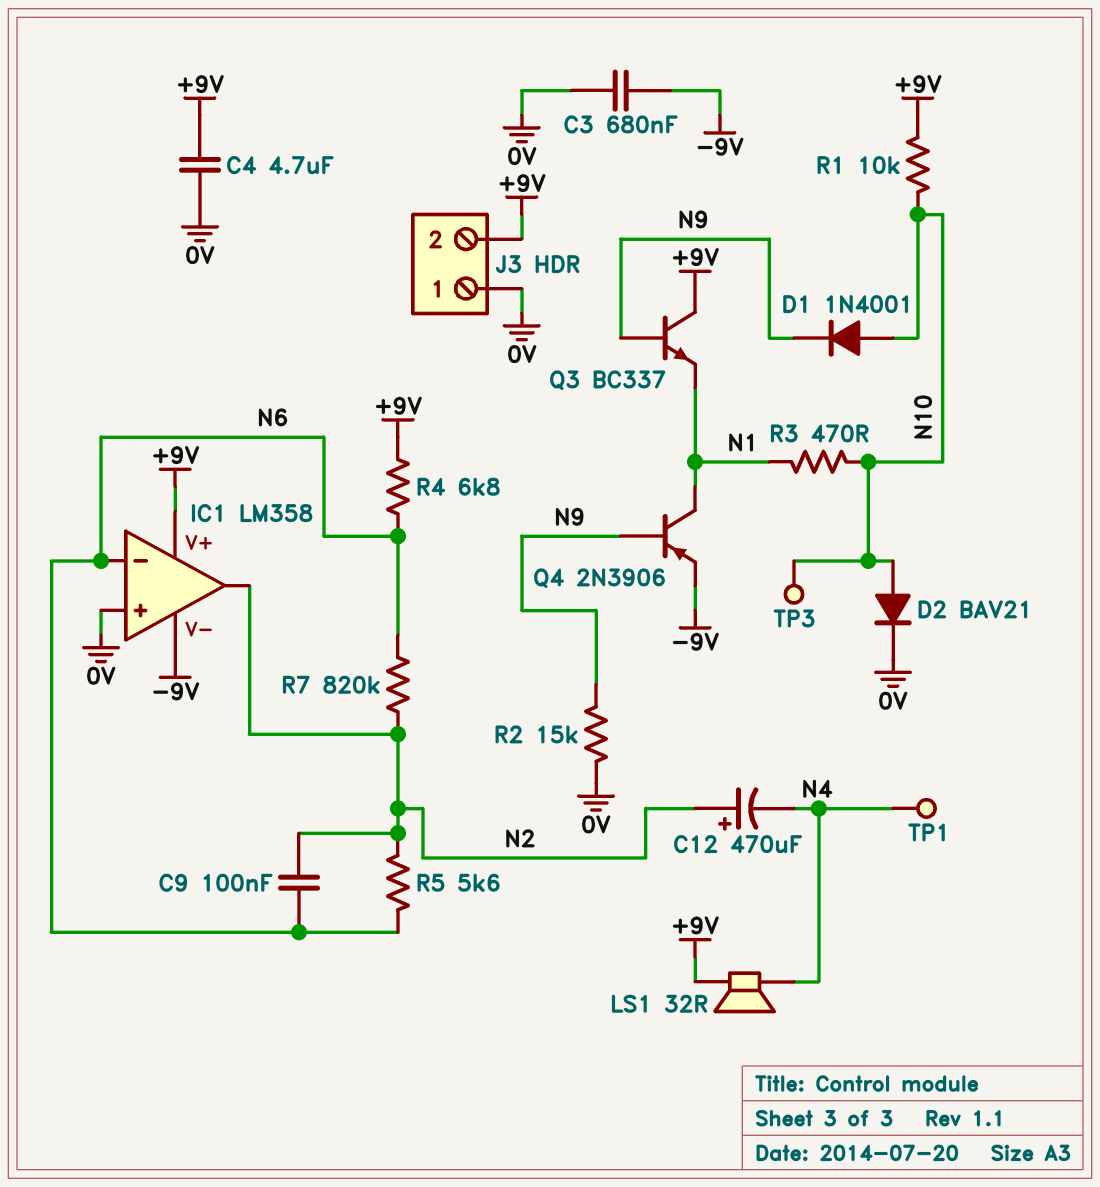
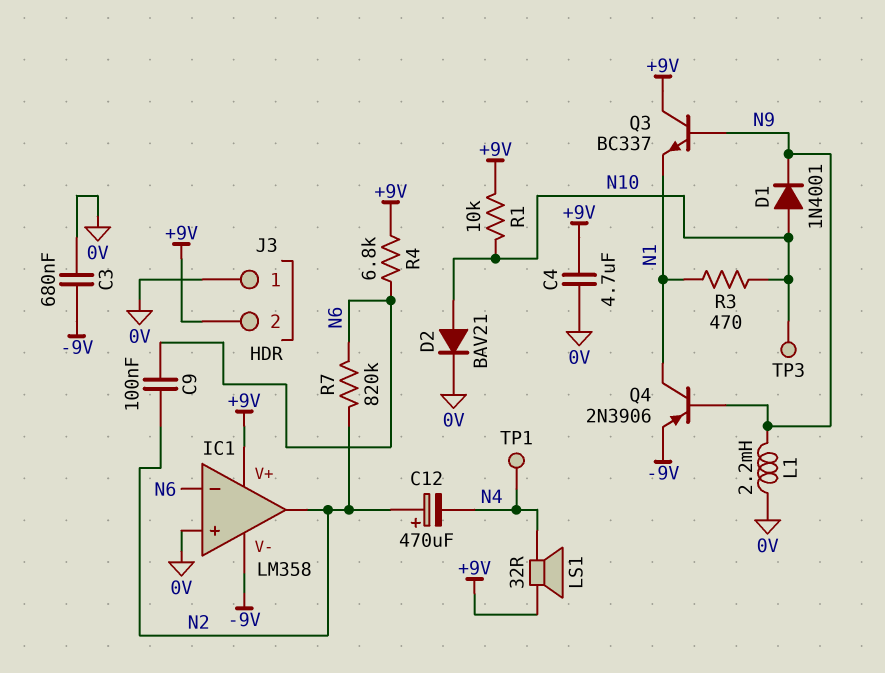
L1: none -> 2.2mH (0V, N9)
R2: 15k (0V, N9) -> none
R5: 5.6k (N2, N6) -> none

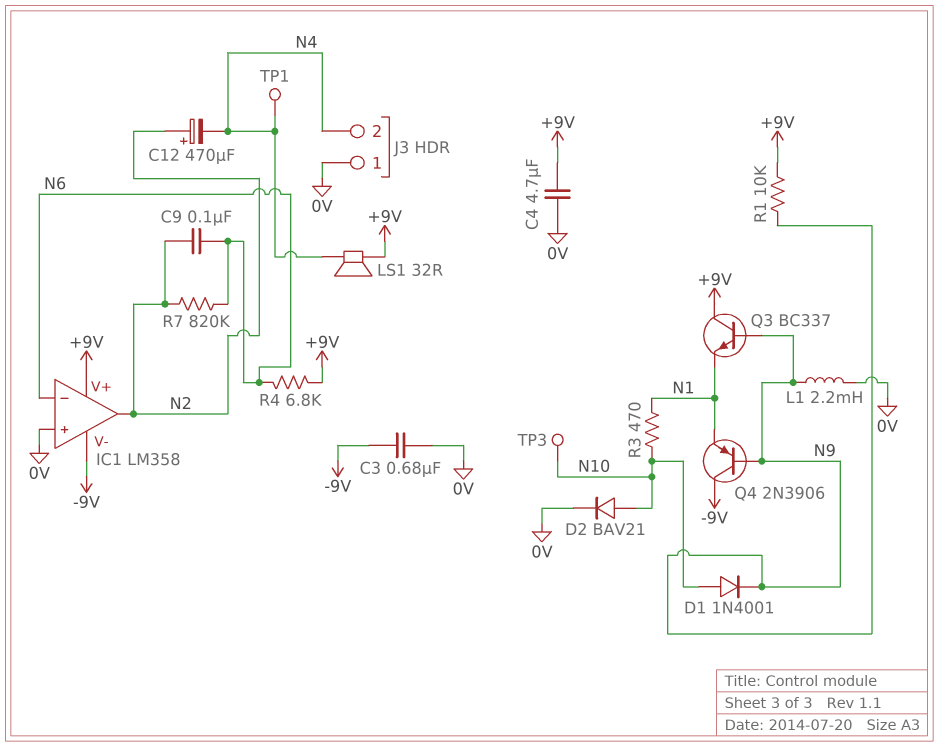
J3 pin 2: +9V -> N4
Q4: PNP 2N3906 (B N9, C N1, E -9V) -> PNP 2N3906 (B N9, C -9V, E N1)
R1: 10k (+9V, N10) -> 10k (+9V, N9)

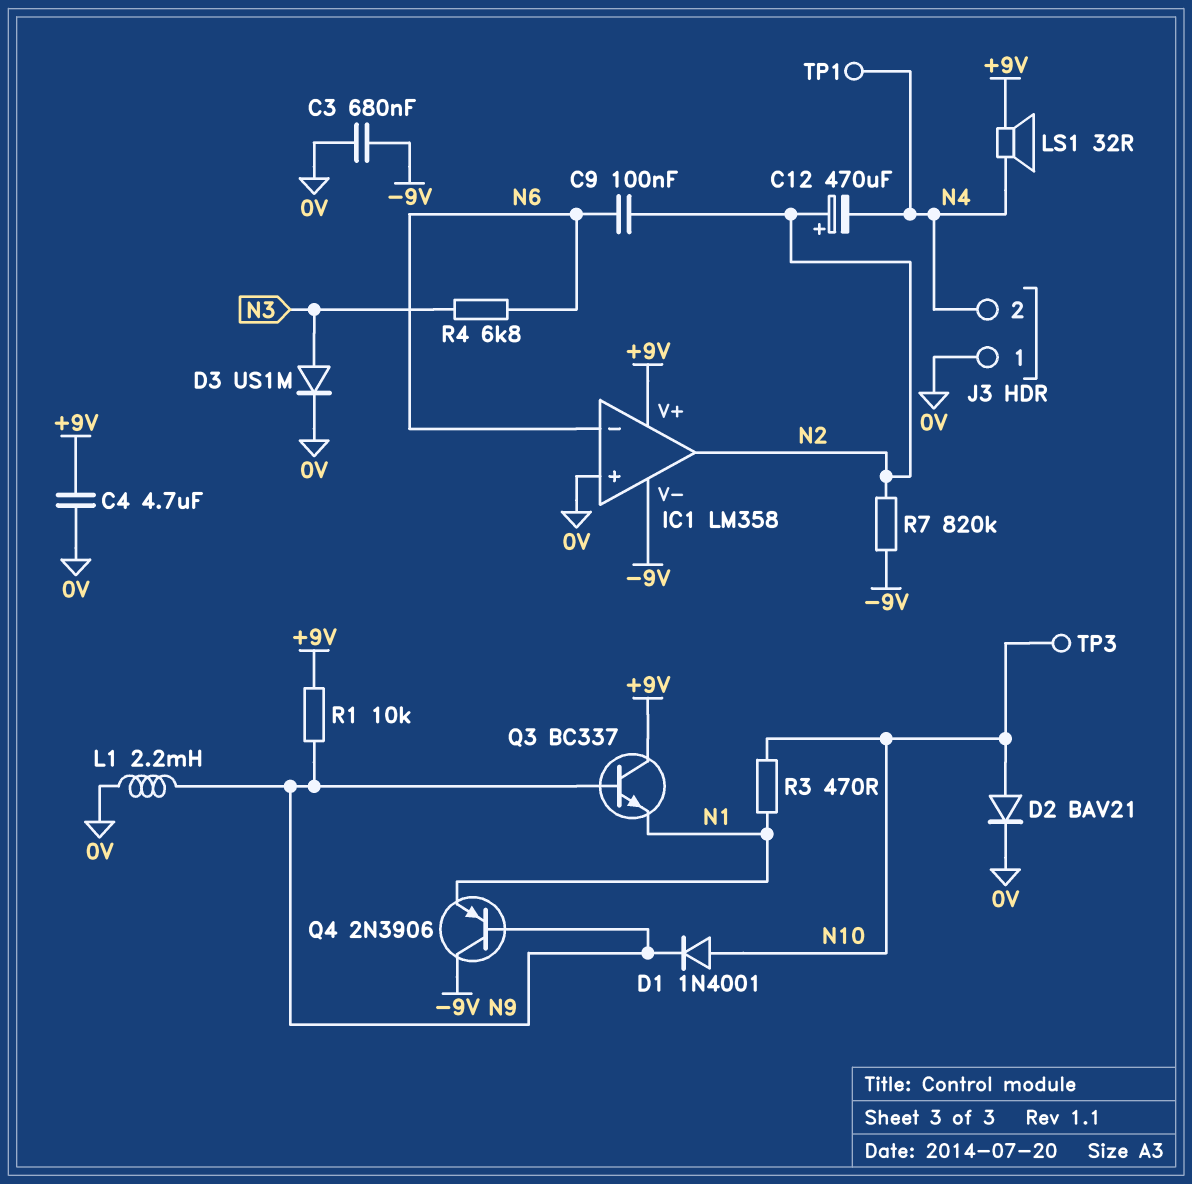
D3: none -> diode US1M (A N3, K 0V)
R4: 6.8k (+9V, N6) -> 6.8k (N3, N6)
R7: 820k (N2, N6) -> 820k (-9V, N2)

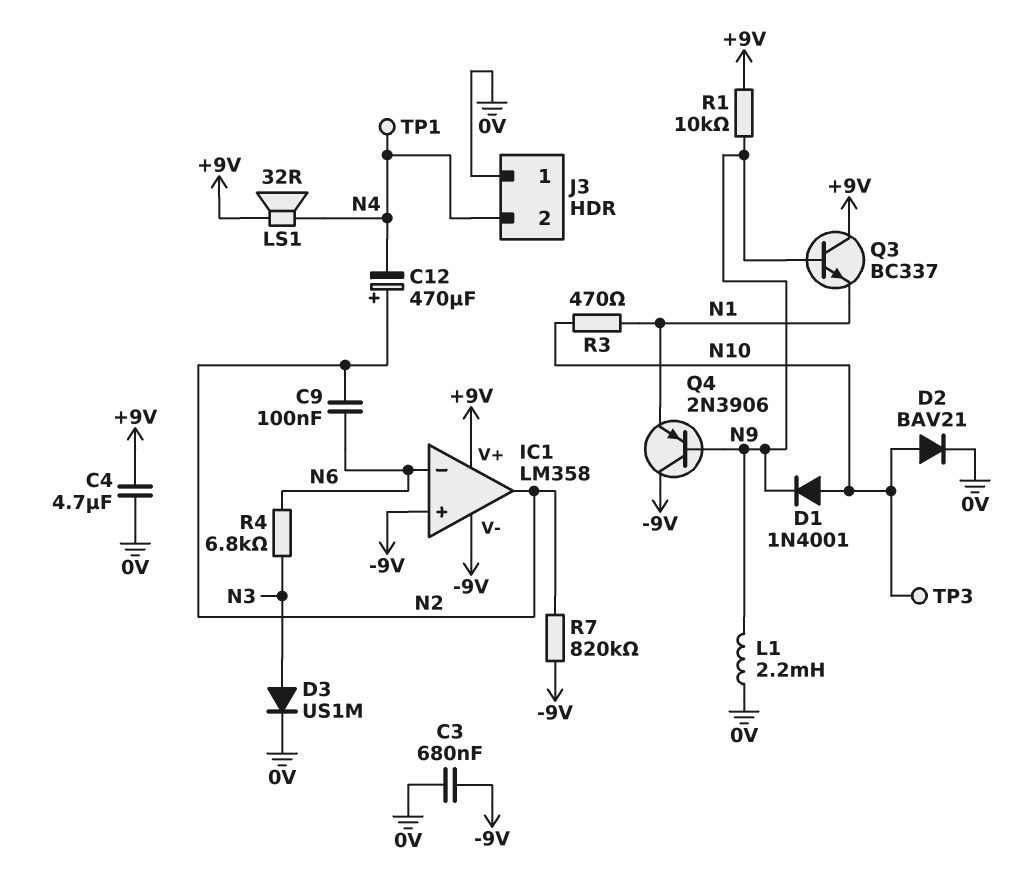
IC1 pin in+: 0V -> -9V

